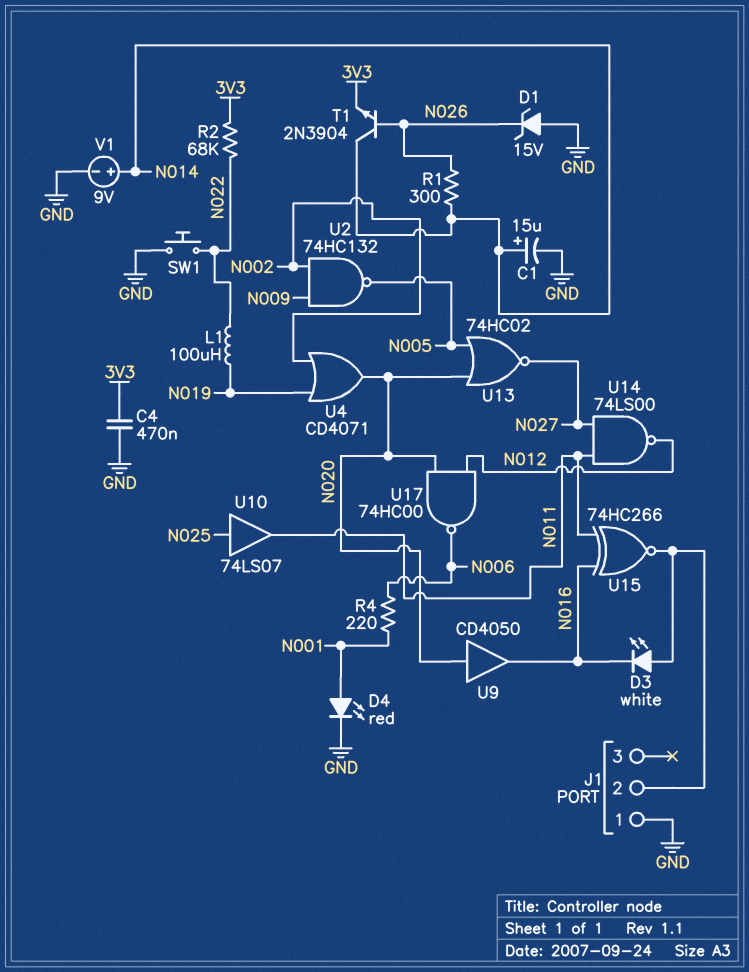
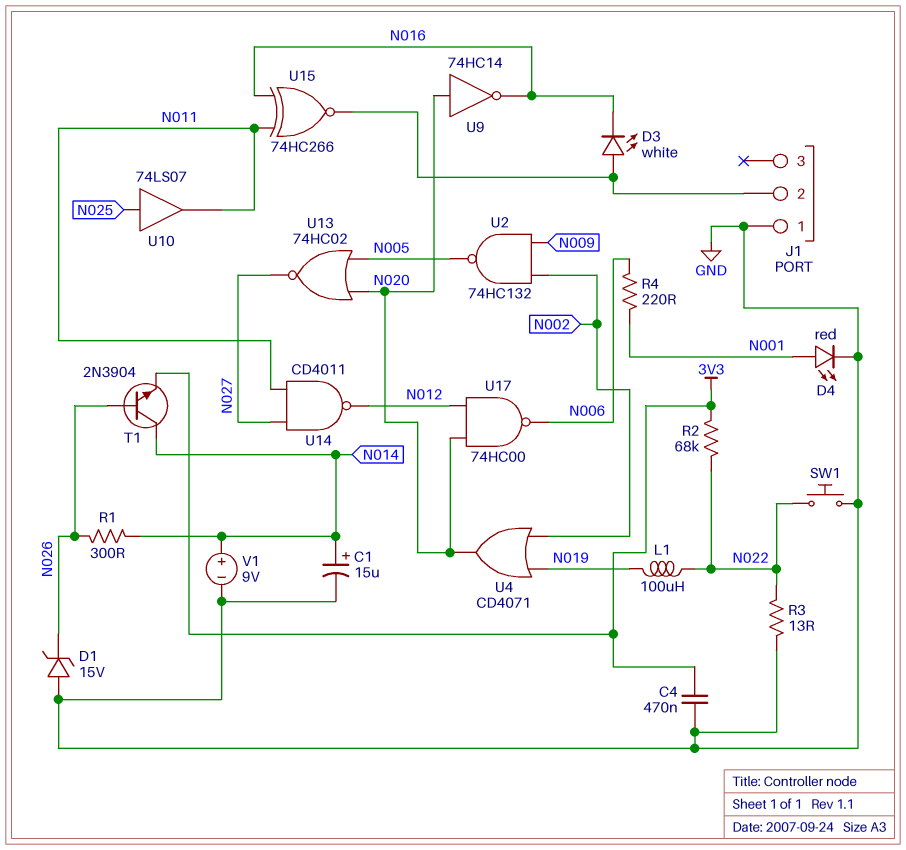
R3: none -> 13 (GND, N022)
U9: buffer CD4050 (in N020, out N016) -> NOT 74HC14 (in N020, out N016)
U14: NAND 74LS00 (in N011, in N027, out N012) -> NAND CD4011 (in N011, in N027, out N012)

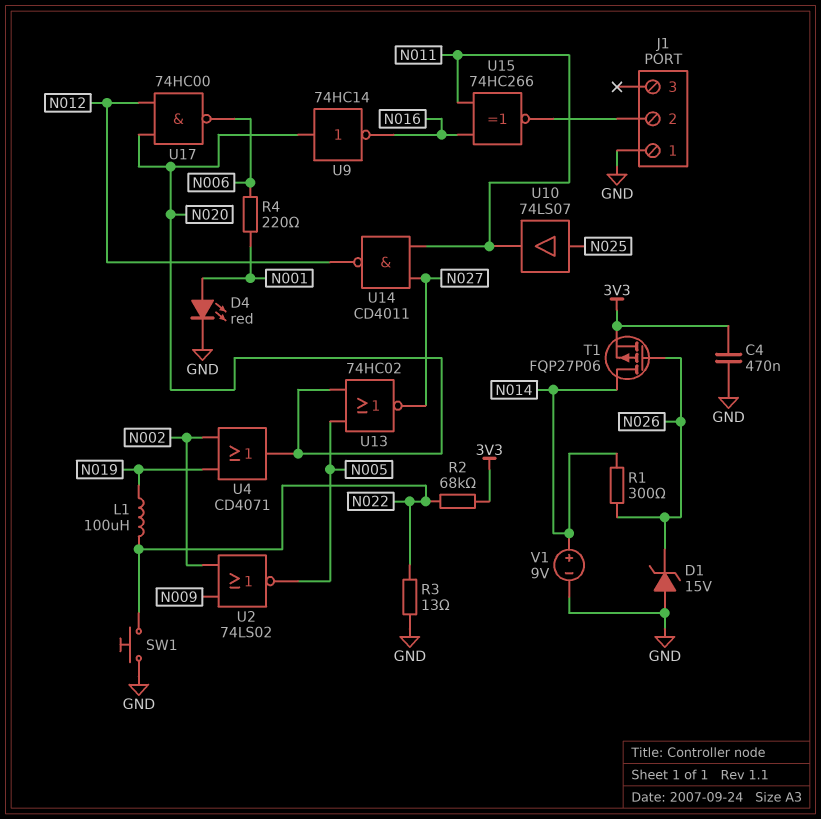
C1: 15uF (plus N014, minus GND) -> none
D3: LED white (A J1/2, K N016) -> none
T1: NPN 2N3904 (B N026, C N014, E 3V3) -> PMOS FQP27P06 (G N026, D N014, S 3V3)
U2: NAND 74HC132 (in N002, in N009, out N005) -> NOR 74LS02 (in N002, in N009, out N005)

